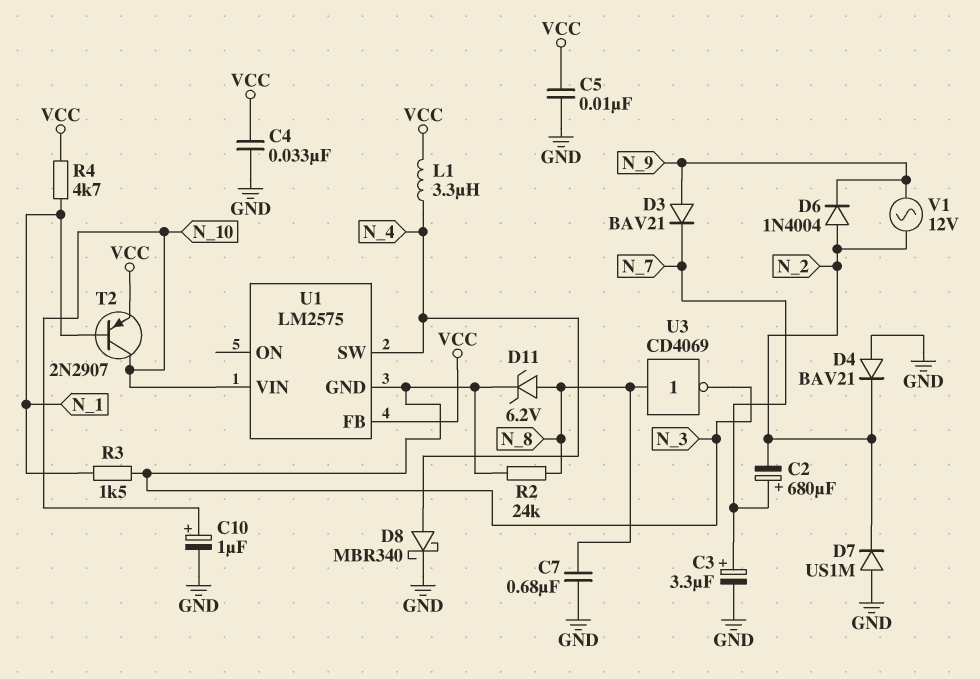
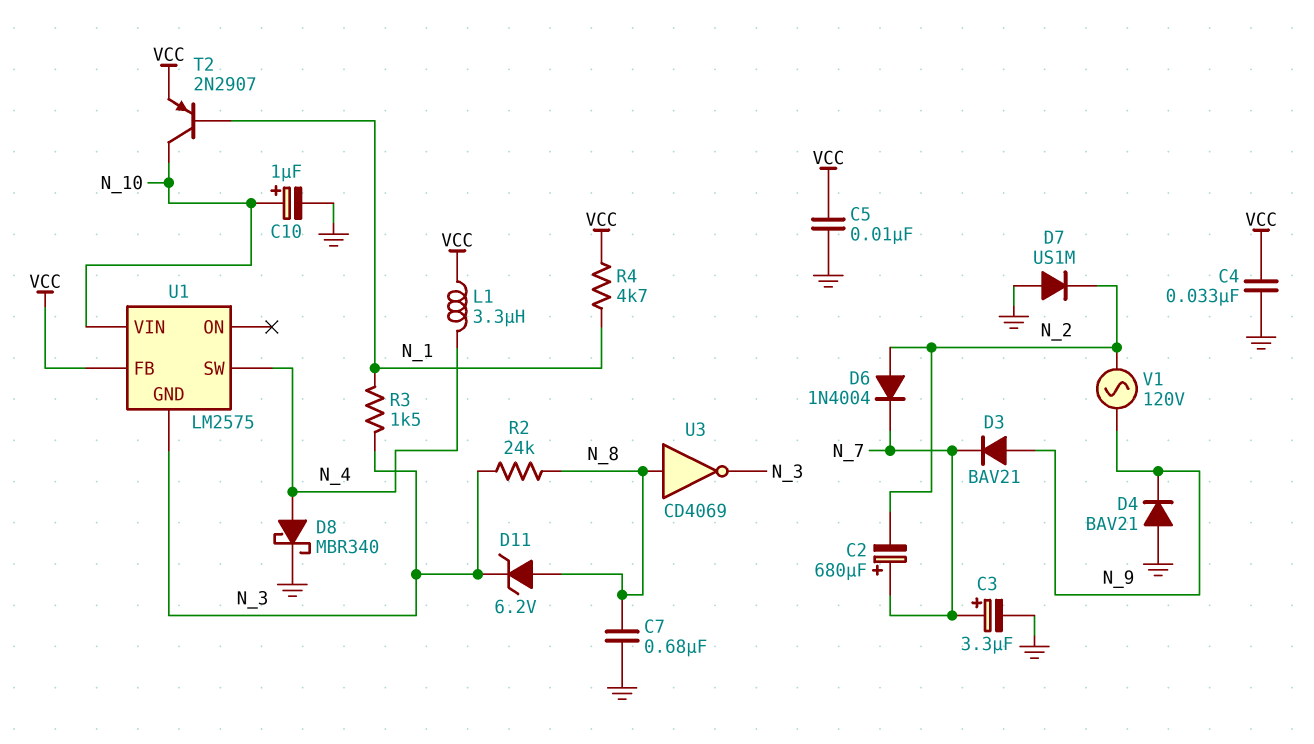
D4: diode BAV21 (A GND, K N_2) -> diode BAV21 (A GND, K N_9)
D6: diode 1N4004 (A N_2, K N_9) -> diode 1N4004 (A N_2, K N_7)
V1: AC 12V (N_2, N_9) -> AC 120V (N_2, N_9)

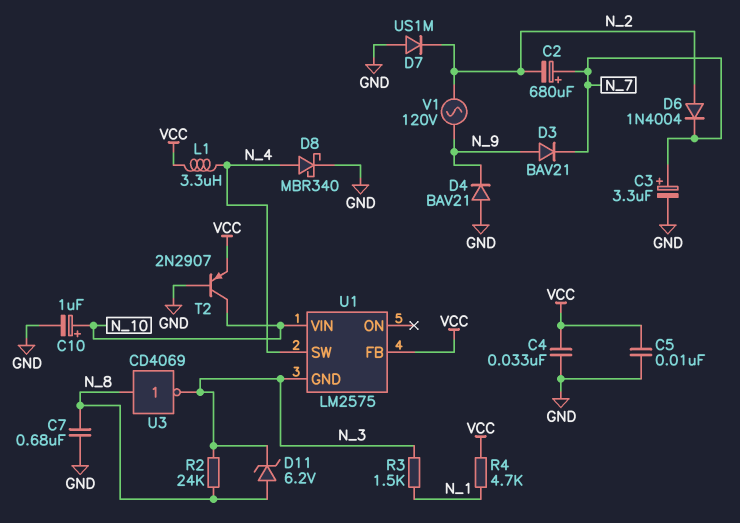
T2: PNP 2N2907 (B N_1, C N_10, E VCC) -> PNP 2N2907 (B GND, C N_10, E VCC)

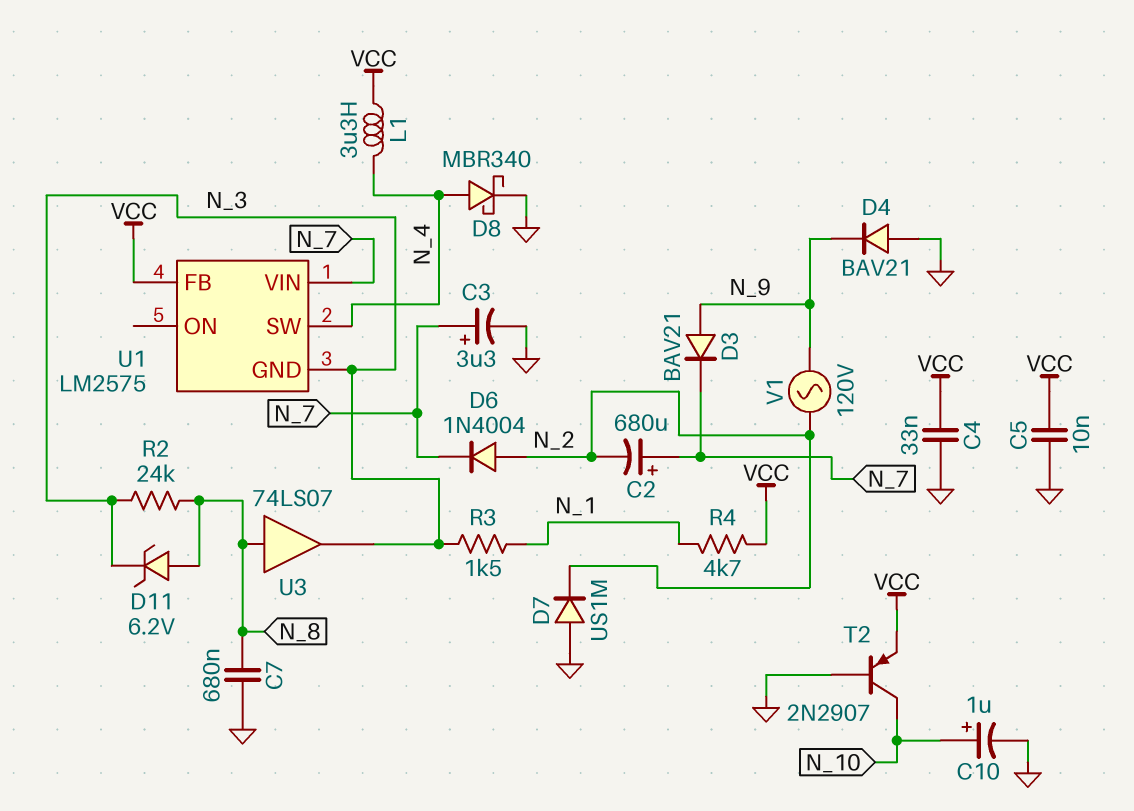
U1 pin VIN: N_10 -> N_7
U3: NOT CD4069 (in N_8, out N_3) -> buffer 74LS07 (in N_8, out N_3)

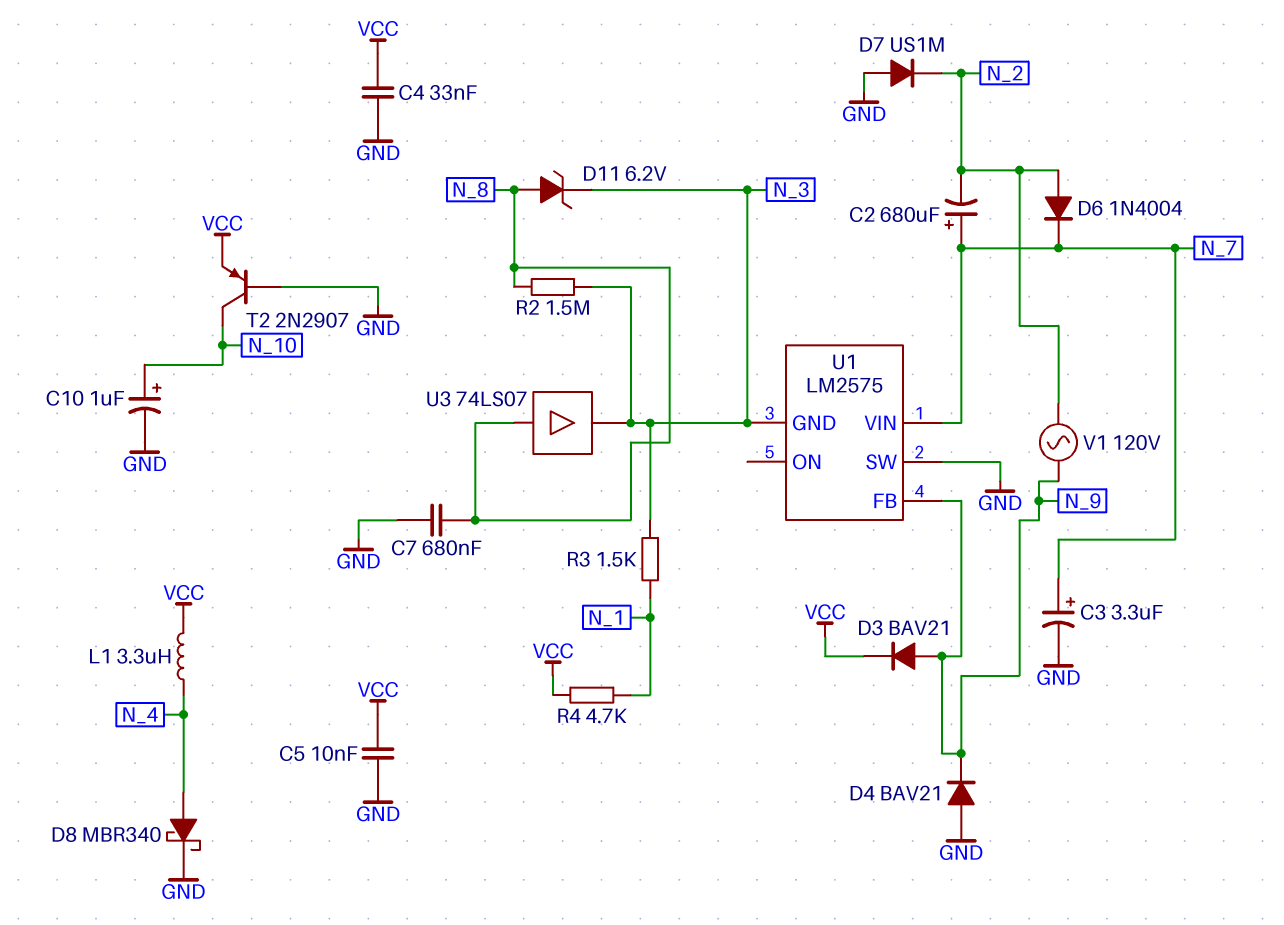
D3: diode BAV21 (A N_9, K N_7) -> diode BAV21 (A N_9, K VCC)
R2: 24k (N_3, N_8) -> 1.5M (N_3, N_8)
U1 pin FB: VCC -> N_9
U1 pin SW: N_4 -> GND

